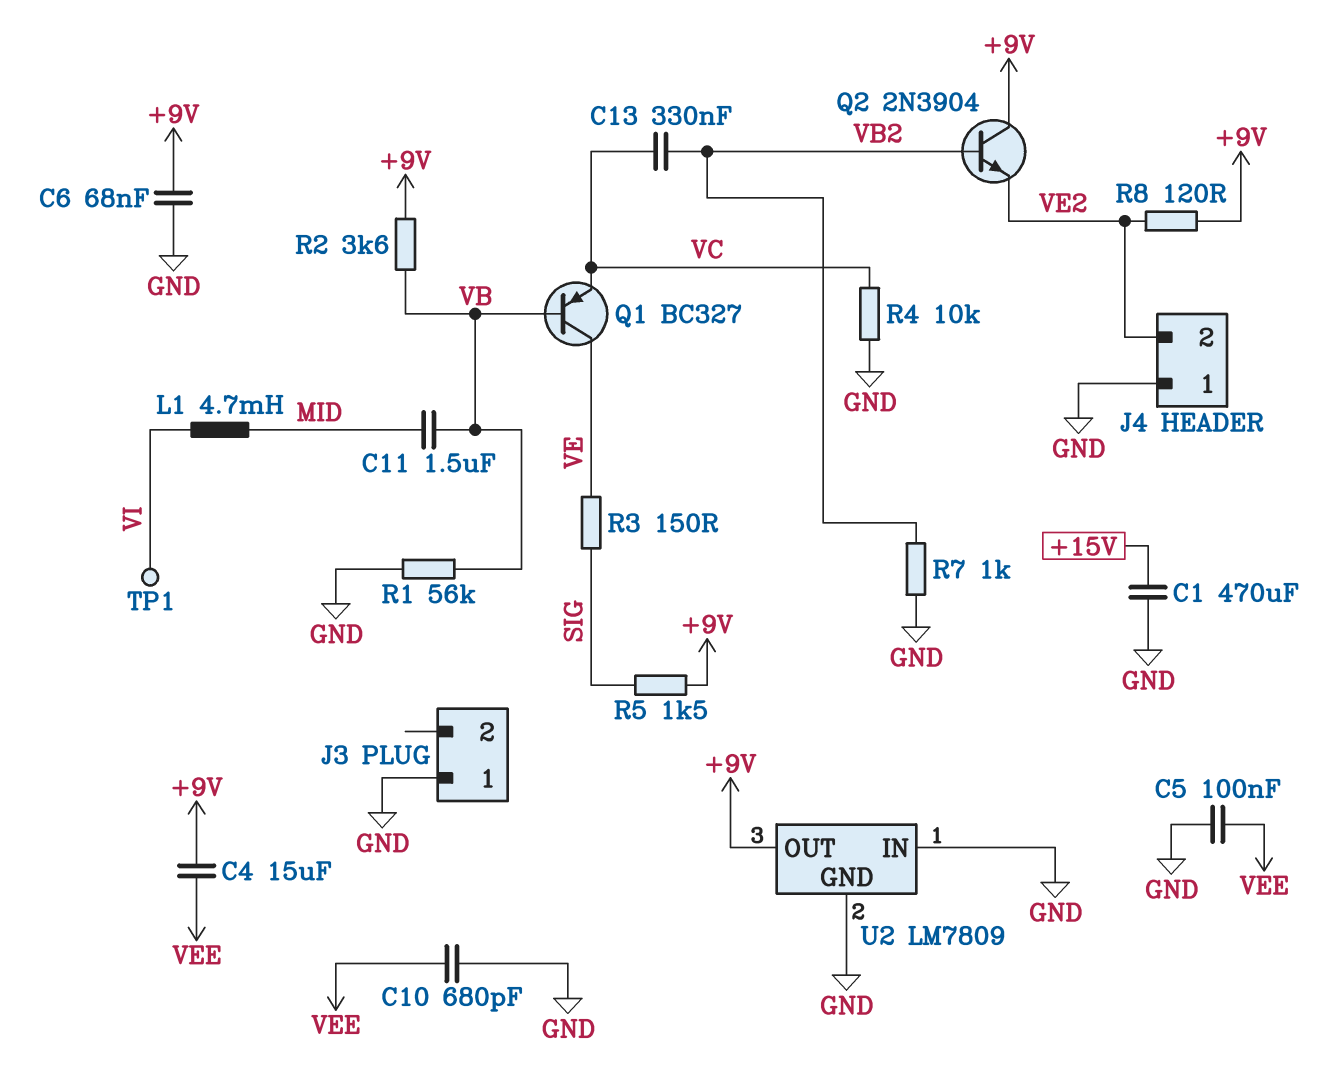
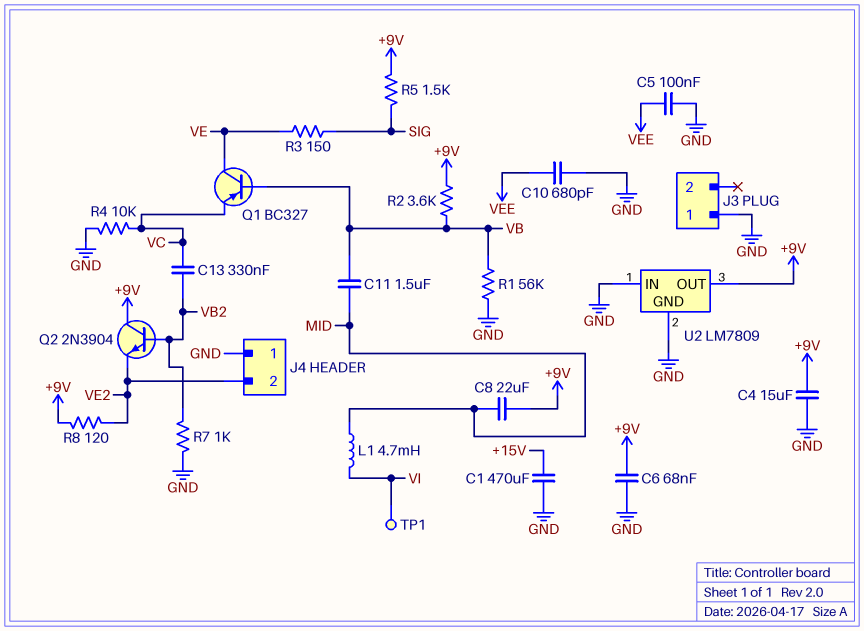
C4: 15uF (+9V, VEE) -> 15uF (+9V, GND)
C8: none -> 22uF (+9V, MID)

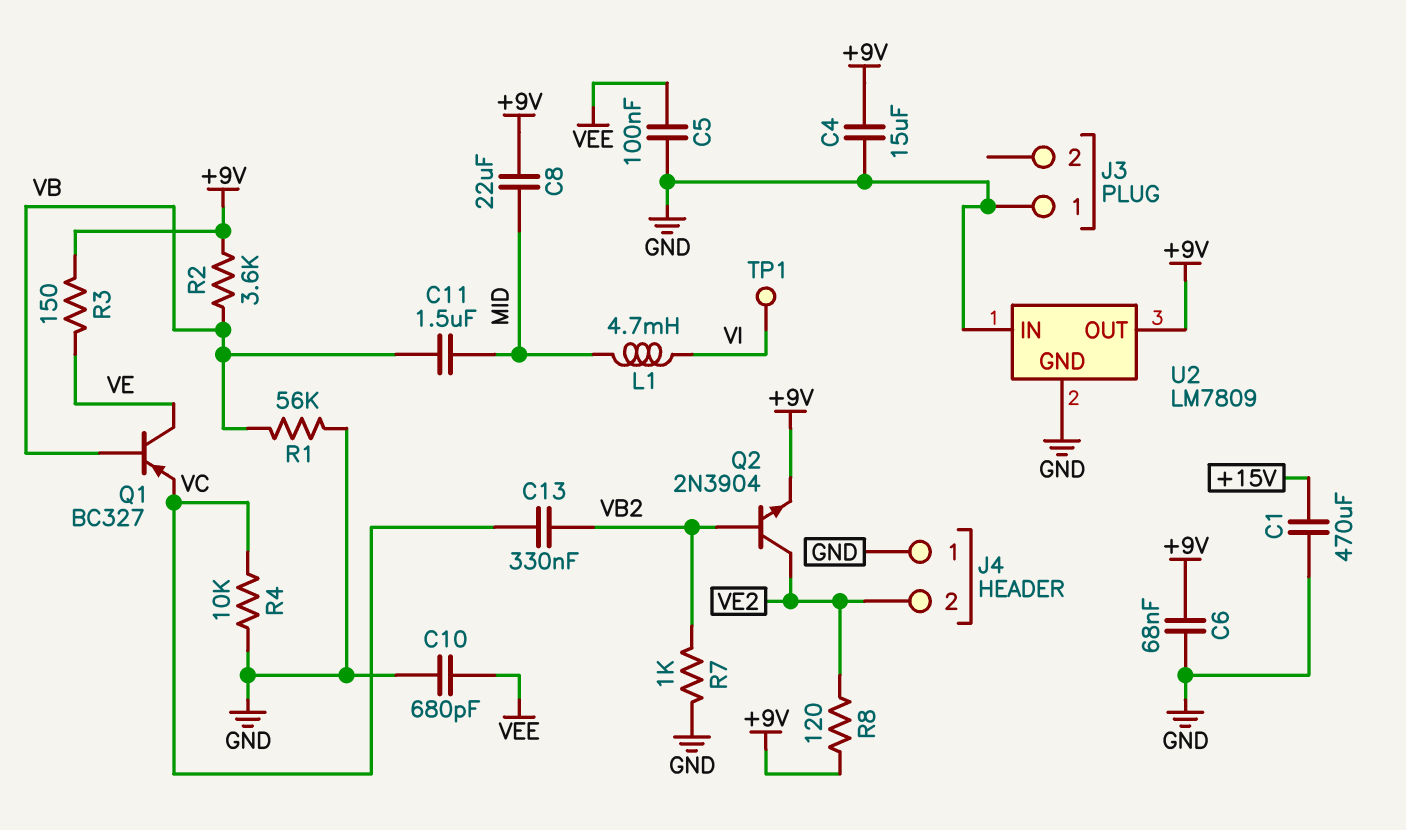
Q2: NPN 2N3904 (B VB2, C +9V, E VE2) -> NPN 2N3904 (B VB2, C VE2, E +9V)
R3: 150 (SIG, VE) -> 150 (+9V, VE)
R5: 1.5k (+9V, SIG) -> none

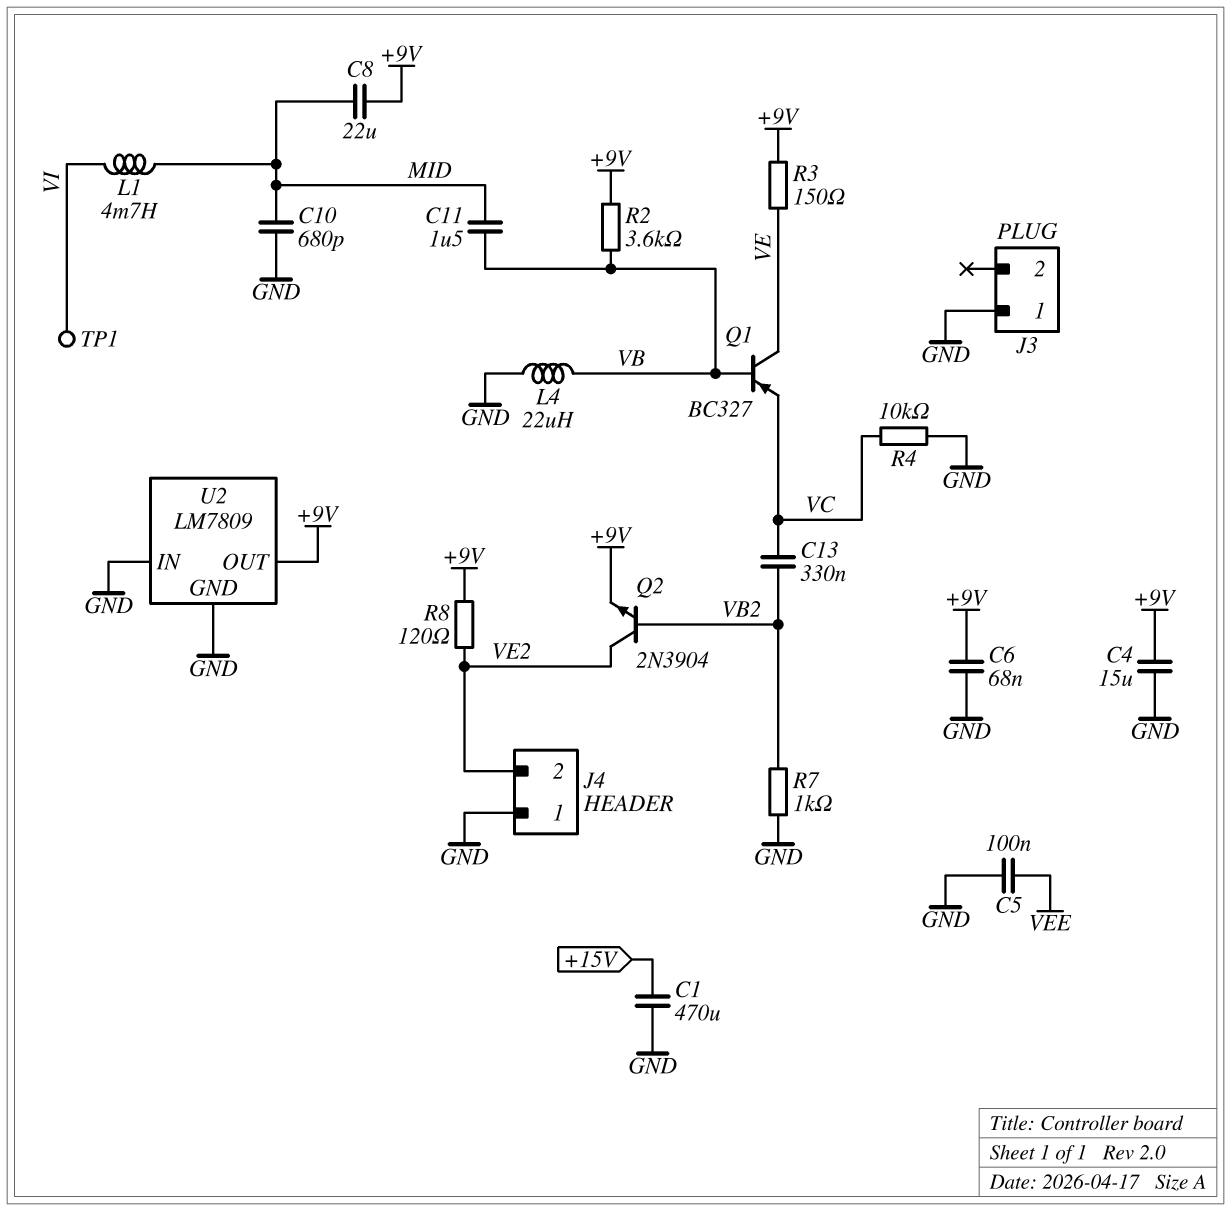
C10: 680pF (GND, VEE) -> 680pF (GND, MID)
L4: none -> 22uH (GND, VB)
R1: 56k (GND, VB) -> none

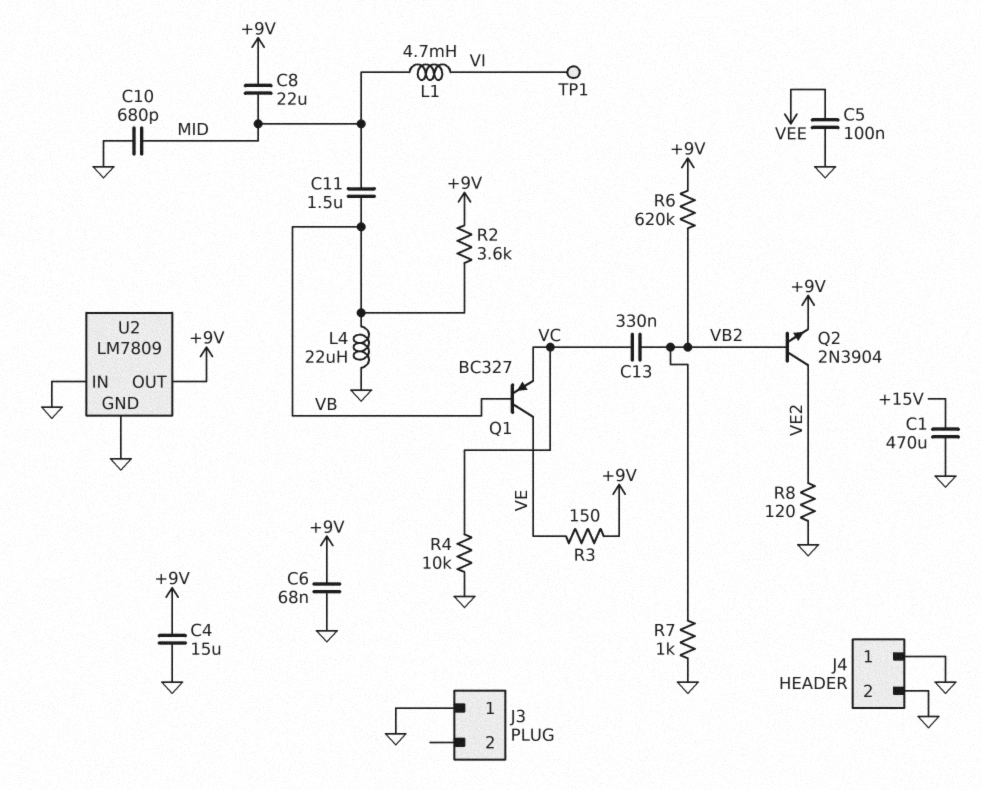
J4 pin 2: VE2 -> GND
R6: none -> 620k (+9V, VB2)
R8: 120 (+9V, VE2) -> 120 (GND, VE2)

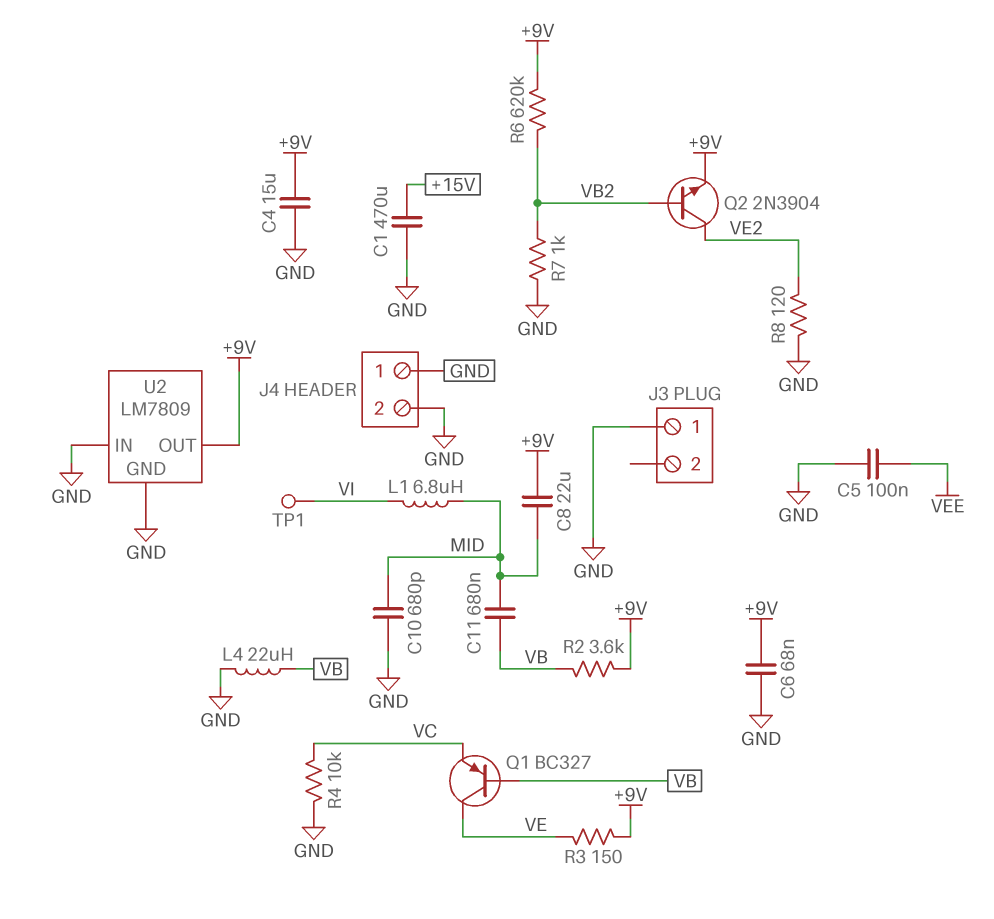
C11: 1.5uF (MID, VB) -> 680nF (MID, VB)
C13: 330nF (VB2, VC) -> none
L1: 4.7mH (MID, VI) -> 6.8uH (MID, VI)

